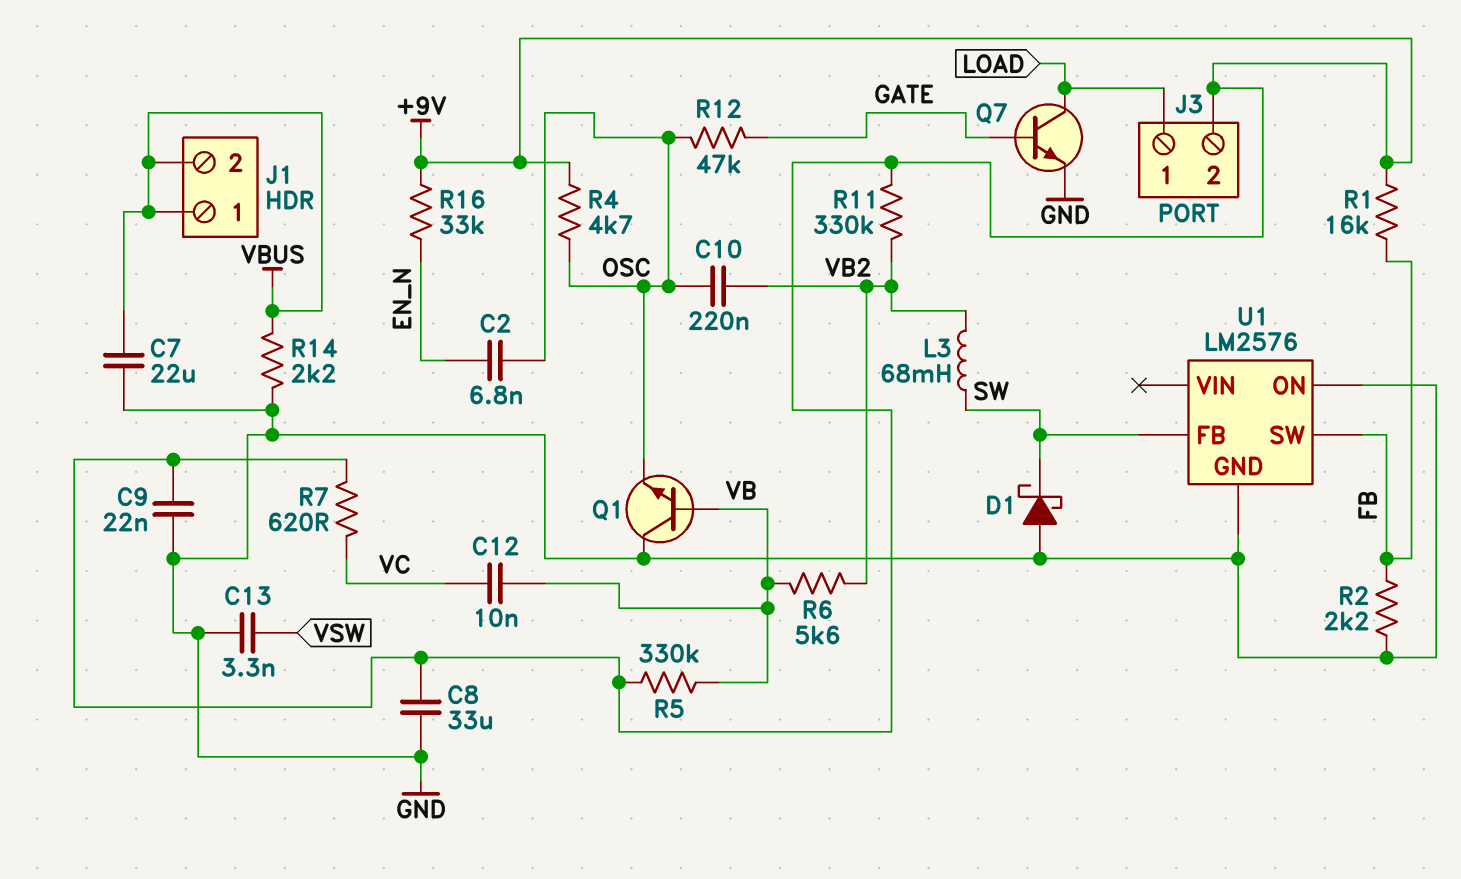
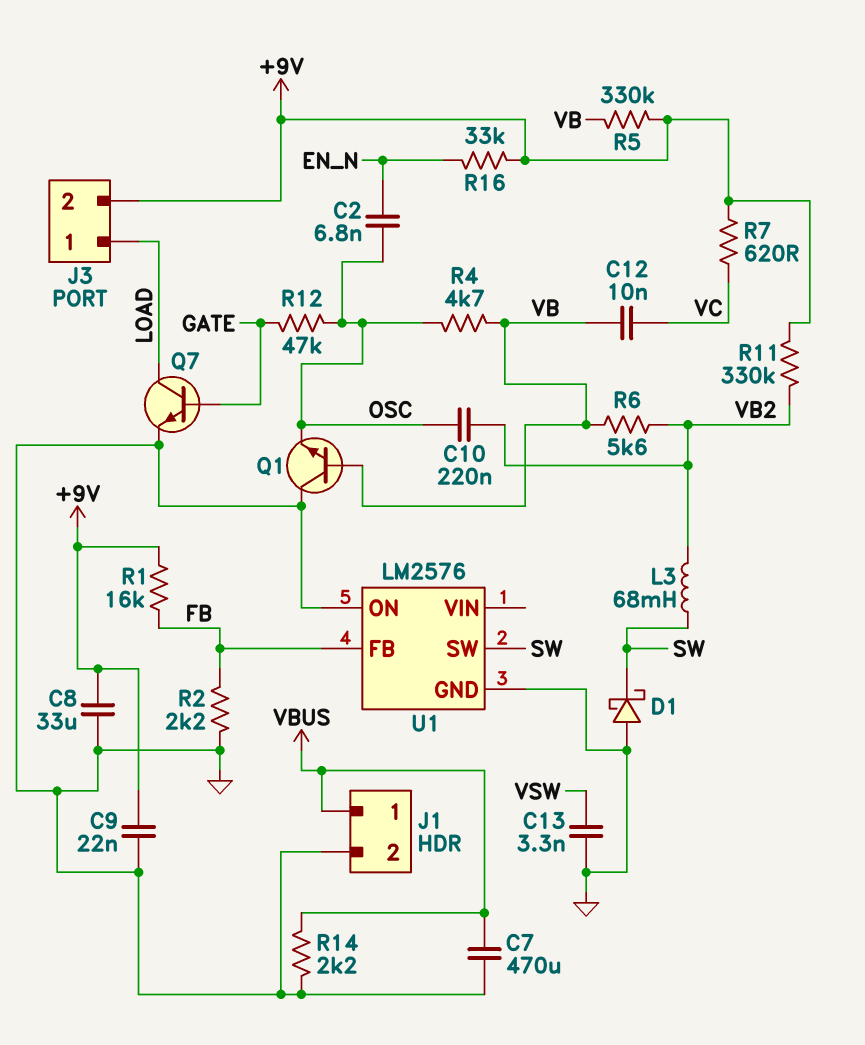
C7: 22uF (GND, VBUS) -> 470uF (GND, VBUS)
J1 pin 2: VBUS -> GND
R4: 4.7k (+9V, OSC) -> 4.7k (OSC, VB)
U1 pin FB: SW -> FB
U1 pin SW: FB -> SW

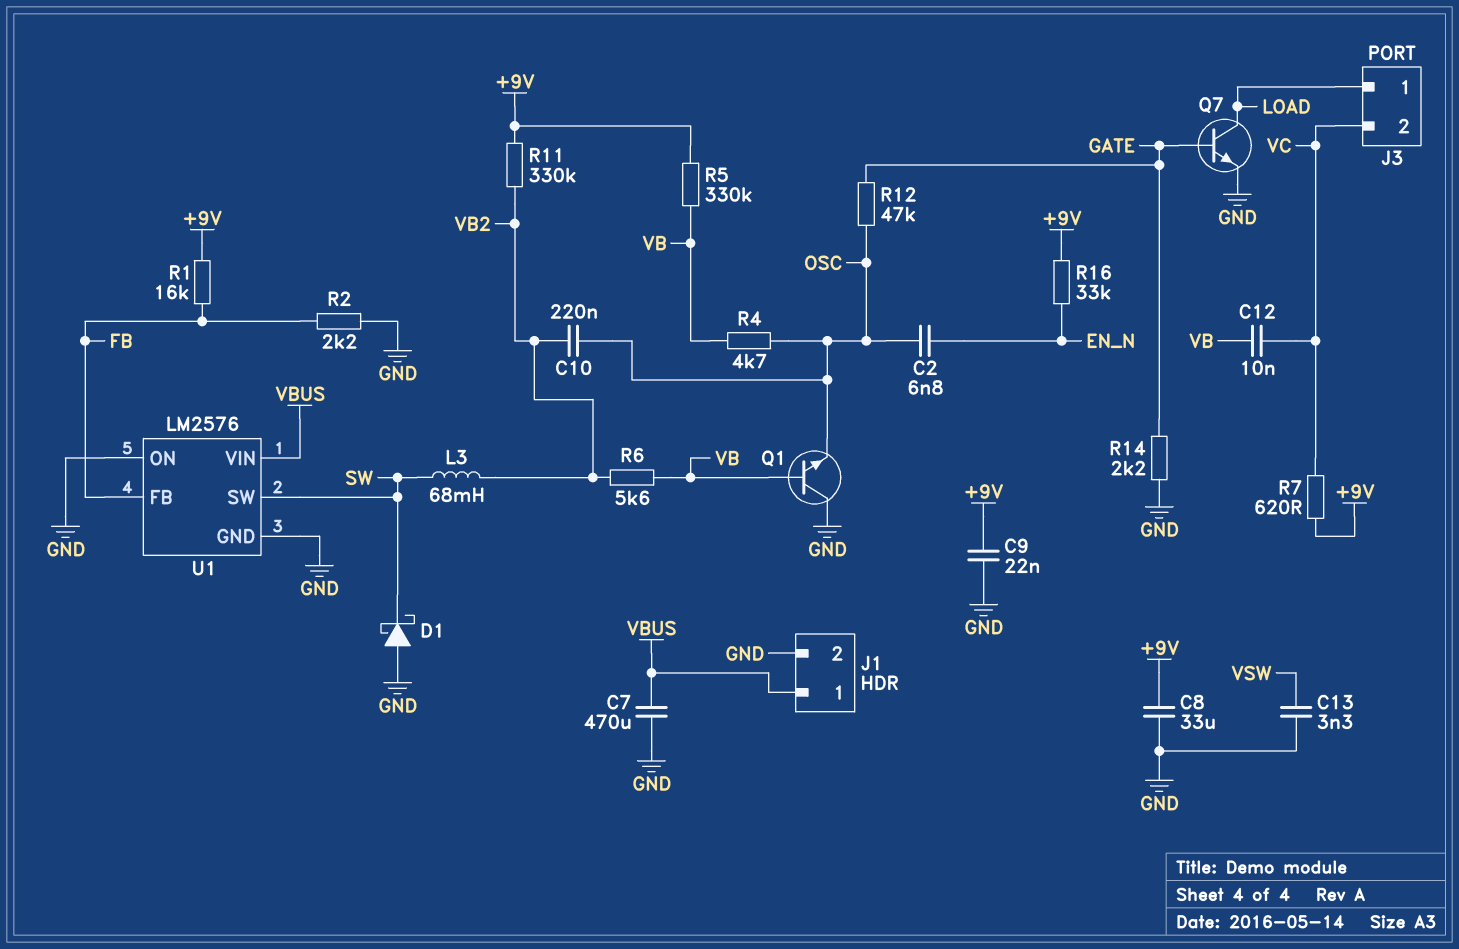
J3 pin 2: +9V -> VC
R14: 2.2k (GND, VBUS) -> 2.2k (GATE, GND)
U1 pin VIN: none -> VBUS

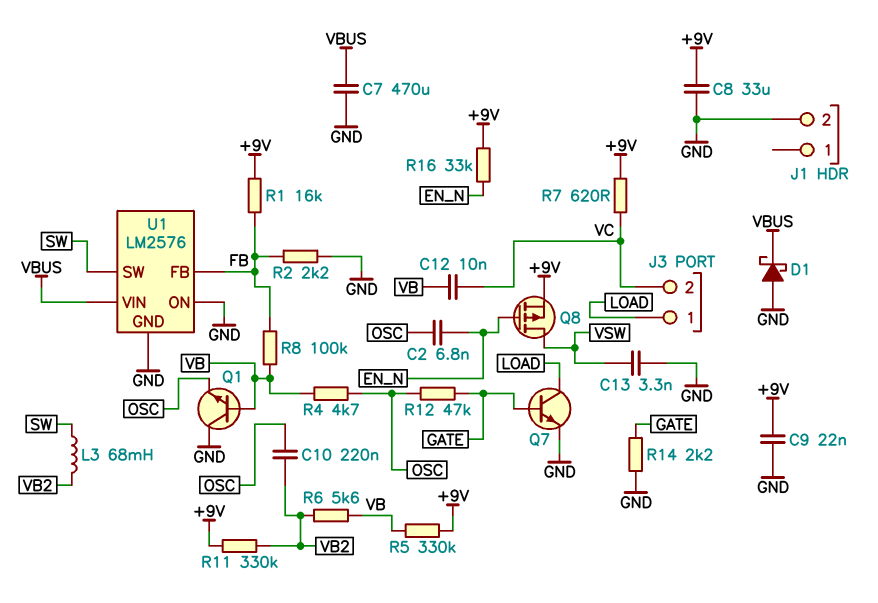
D1: schottky (A GND, K SW) -> schottky (A GND, K VBUS)
J1 pin 1: VBUS -> none
Q8: none -> PMOS (G EN_N, D VSW, S +9V)
R8: none -> 100k (FB, VB)

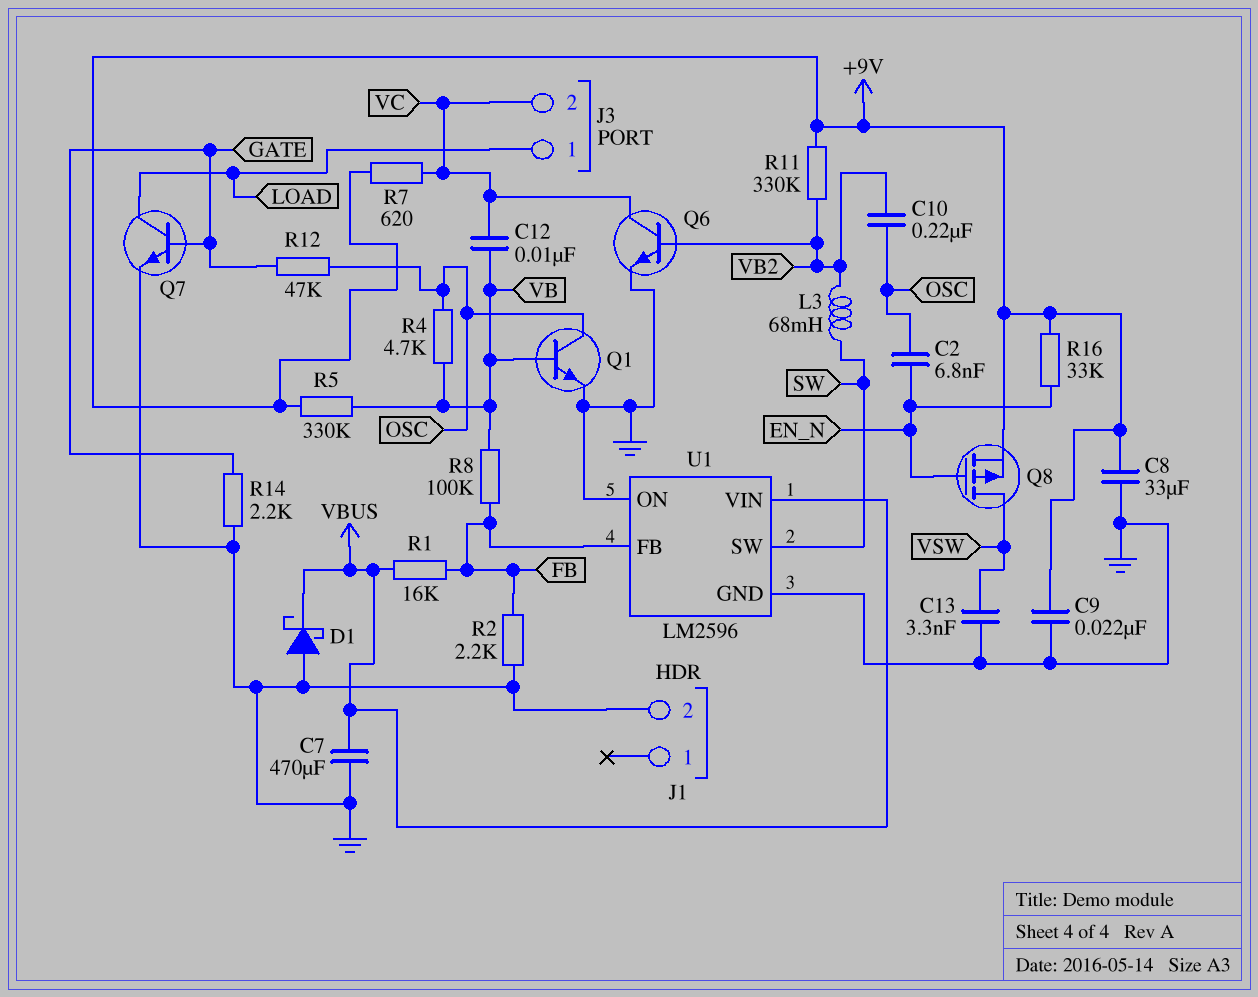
Q1: NPN (B VB, C GND, E OSC) -> NPN (B VB, C OSC, E GND)
Q6: none -> NPN (B VB2, C VC, E GND)
R1: 16k (+9V, FB) -> 16k (FB, VBUS)
R6: 5.6k (VB, VB2) -> none
U1: LM2576 -> LM2596

